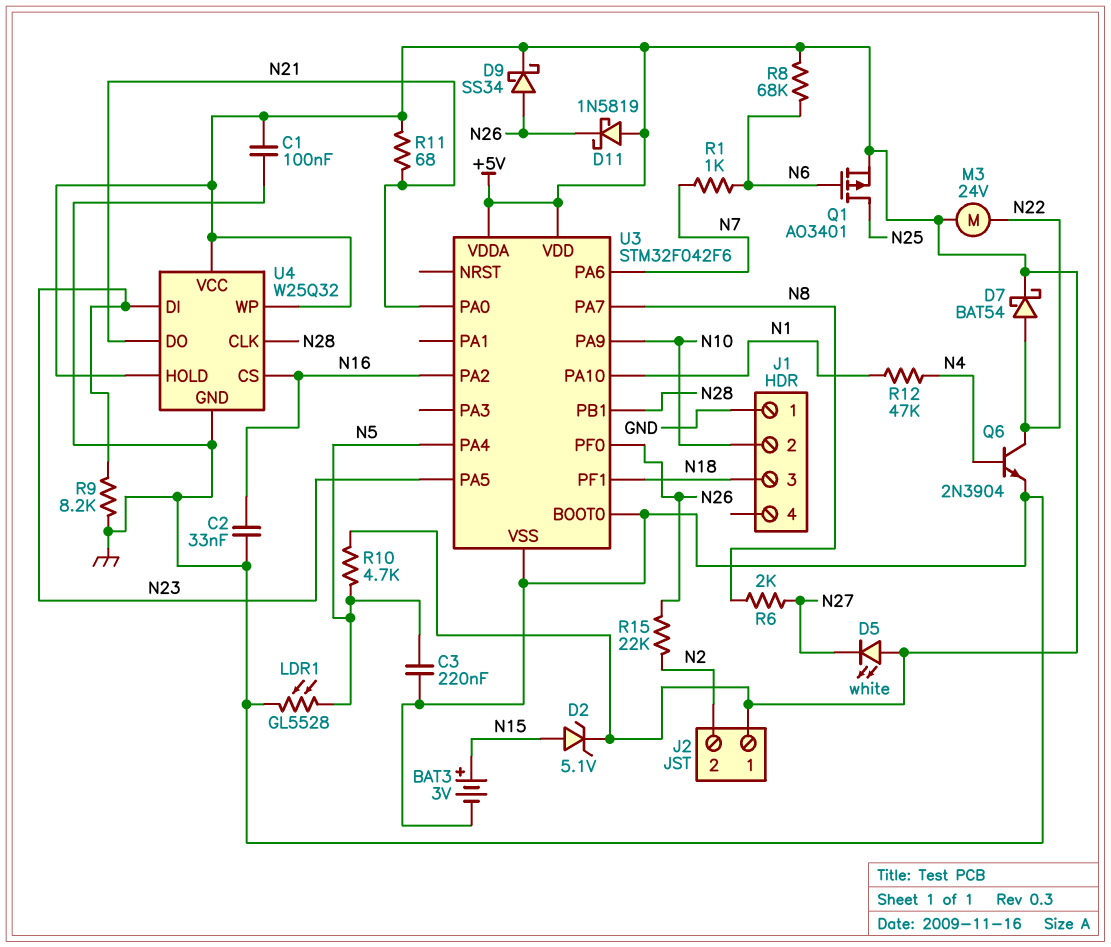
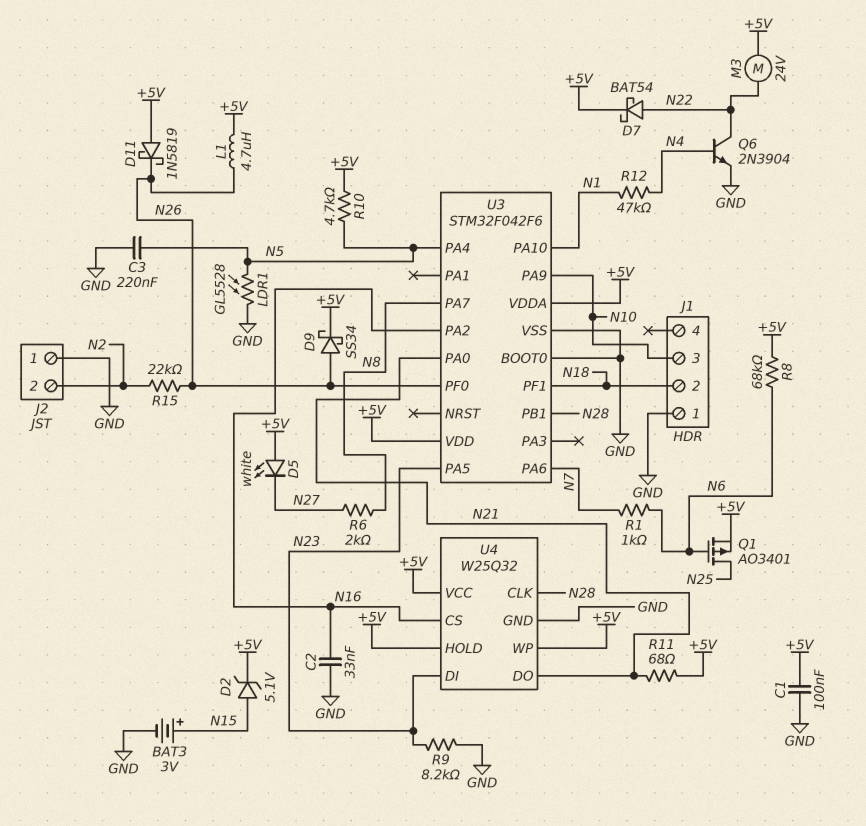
J1 pin 2: N10 -> N18
J1 pin 3: N18 -> N10
J2 pin 1: +5V -> GND
L1: none -> 4.7uH (+5V, N26)

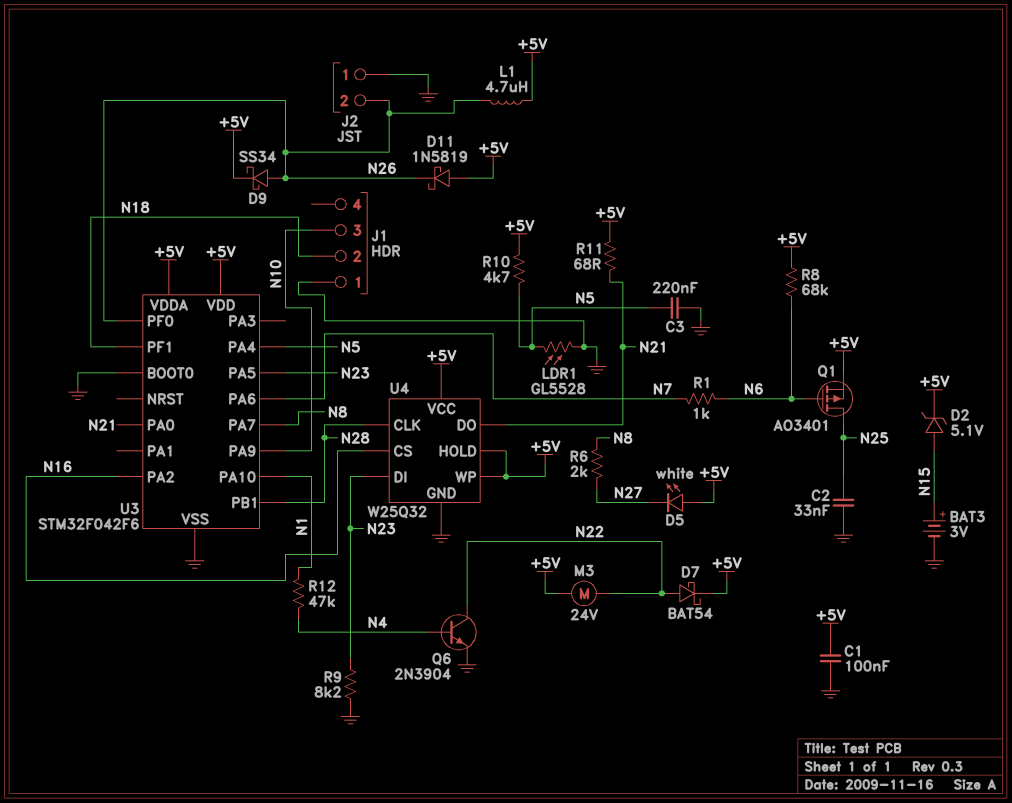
C2: 33nF (GND, N16) -> 33nF (GND, N25)
J2 pin 2: N2 -> N26
R15: 22k (N2, N26) -> none

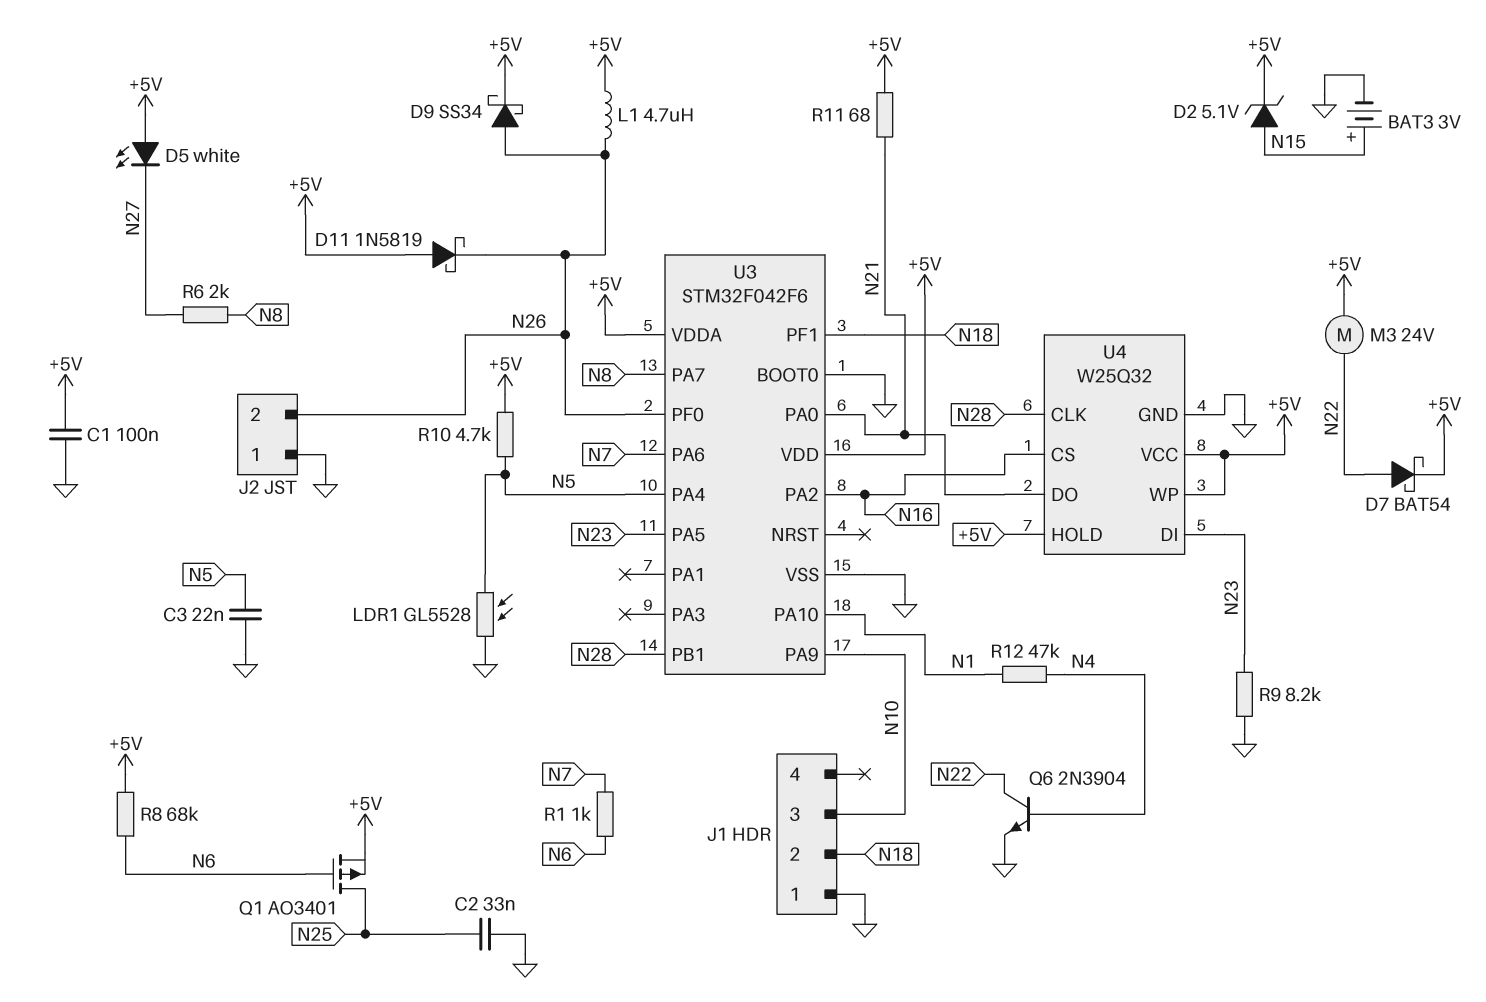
C3: 220nF (GND, N5) -> 22nF (GND, N5)

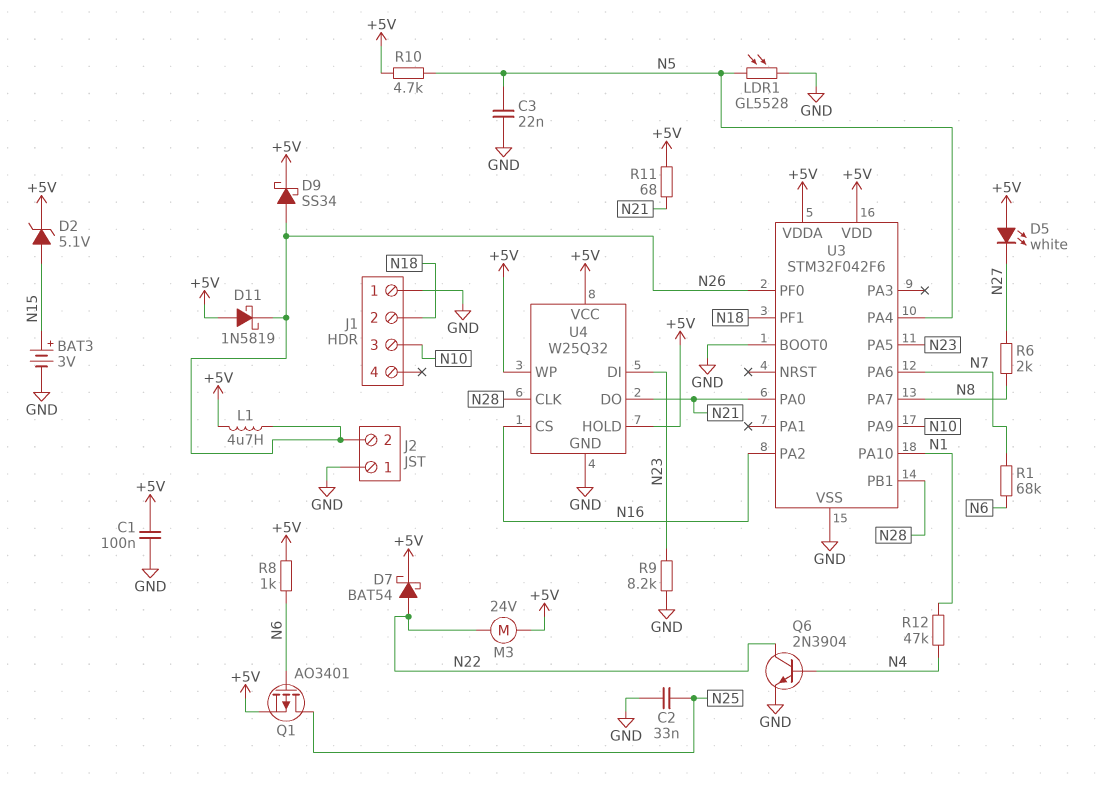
R1: 1k (N6, N7) -> 68k (N6, N7)
R8: 68k (+5V, N6) -> 1k (+5V, N6)

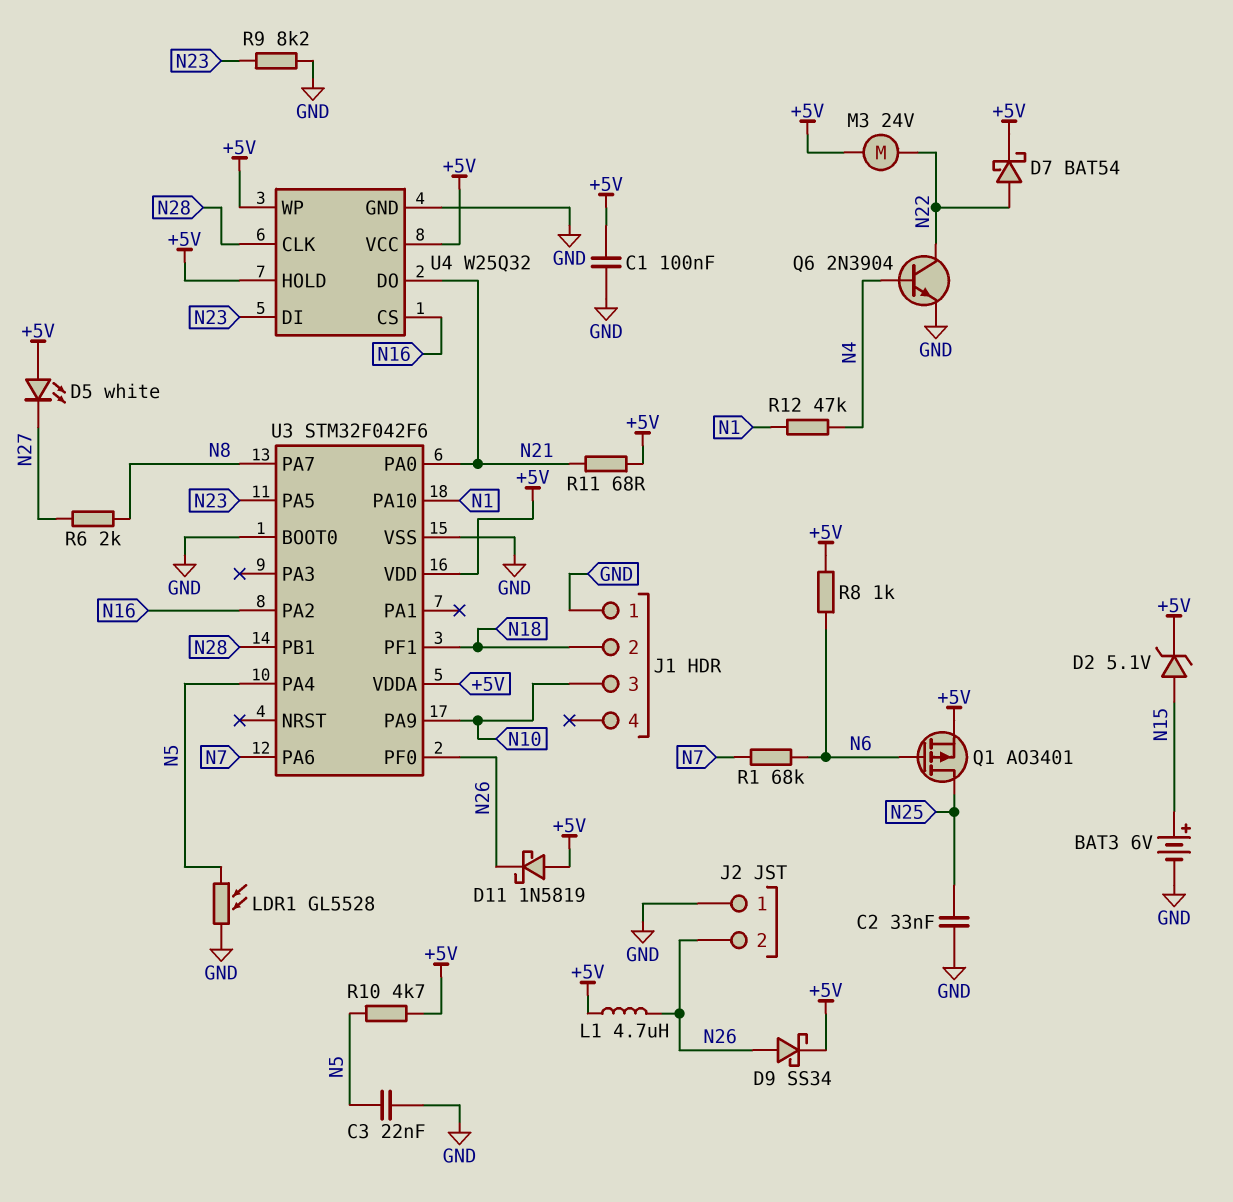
BAT3: 3V (plus N15, minus GND) -> 6V (plus N15, minus GND)

